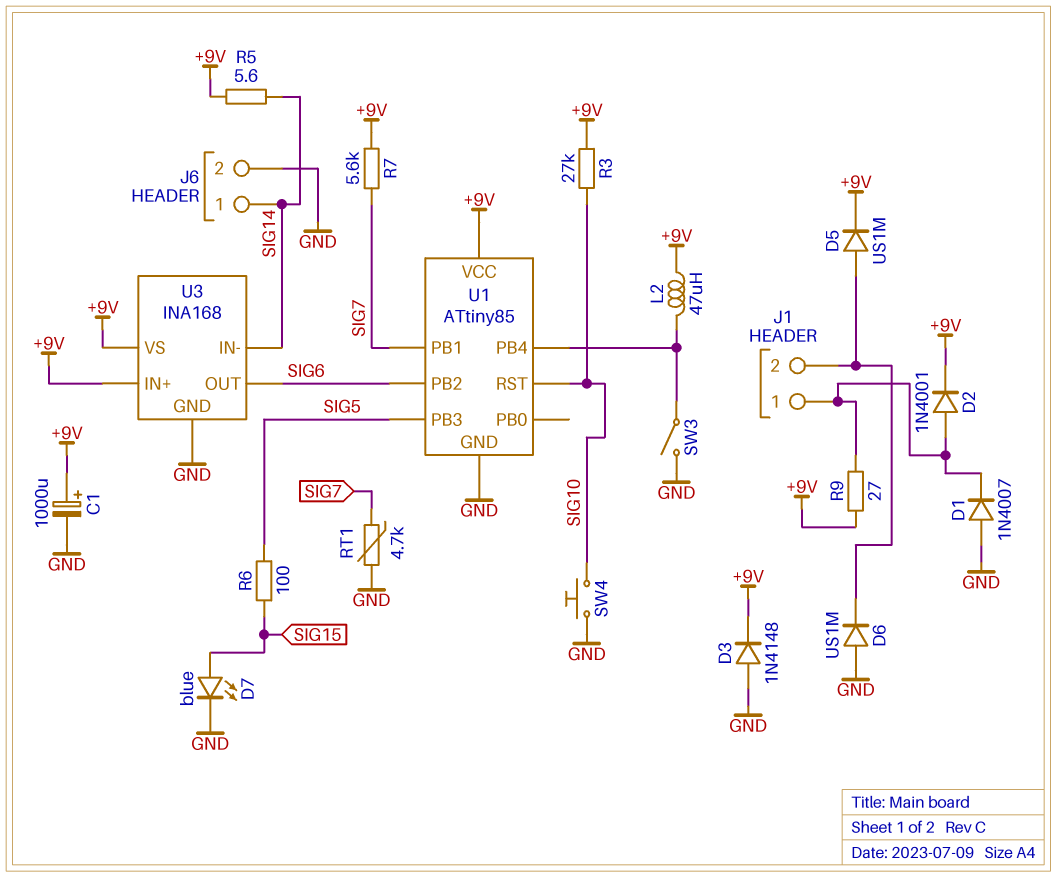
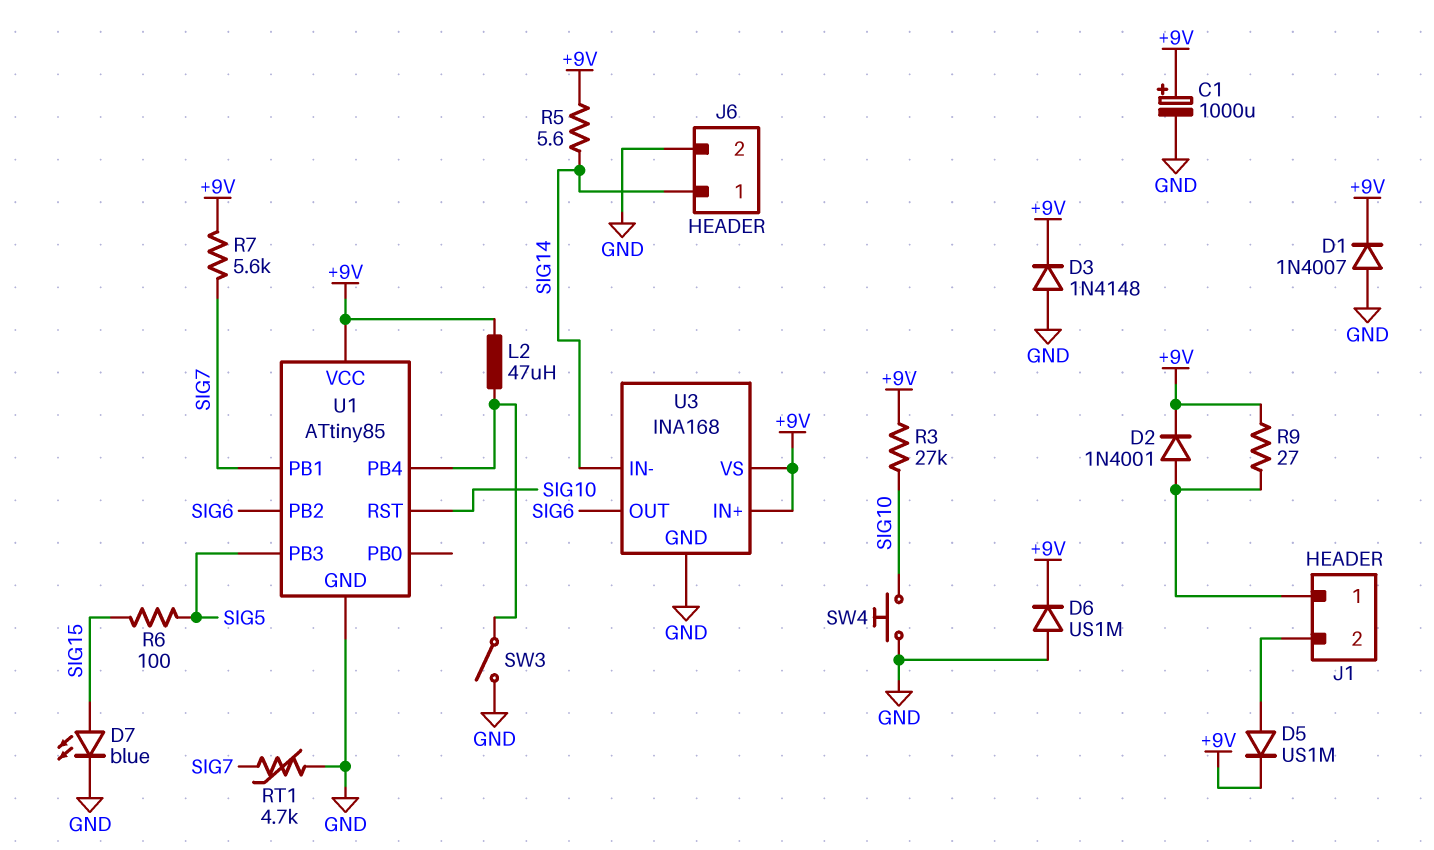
D1: diode 1N4007 (A GND, K J1/1) -> diode 1N4007 (A GND, K +9V)
D6: diode US1M (A GND, K J1/2) -> diode US1M (A GND, K +9V)

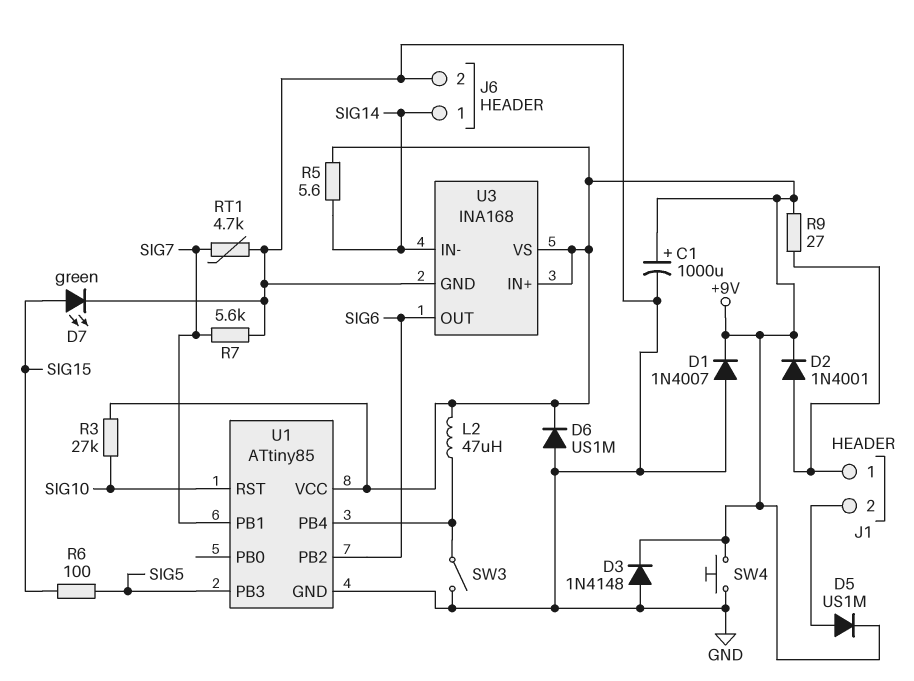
D7: LED blue (A SIG15, K GND) -> LED green (A SIG15, K GND)
R7: 5.6k (+9V, SIG7) -> 5.6k (GND, SIG7)
SW4: button (GND, SIG10) -> button (+9V, GND)

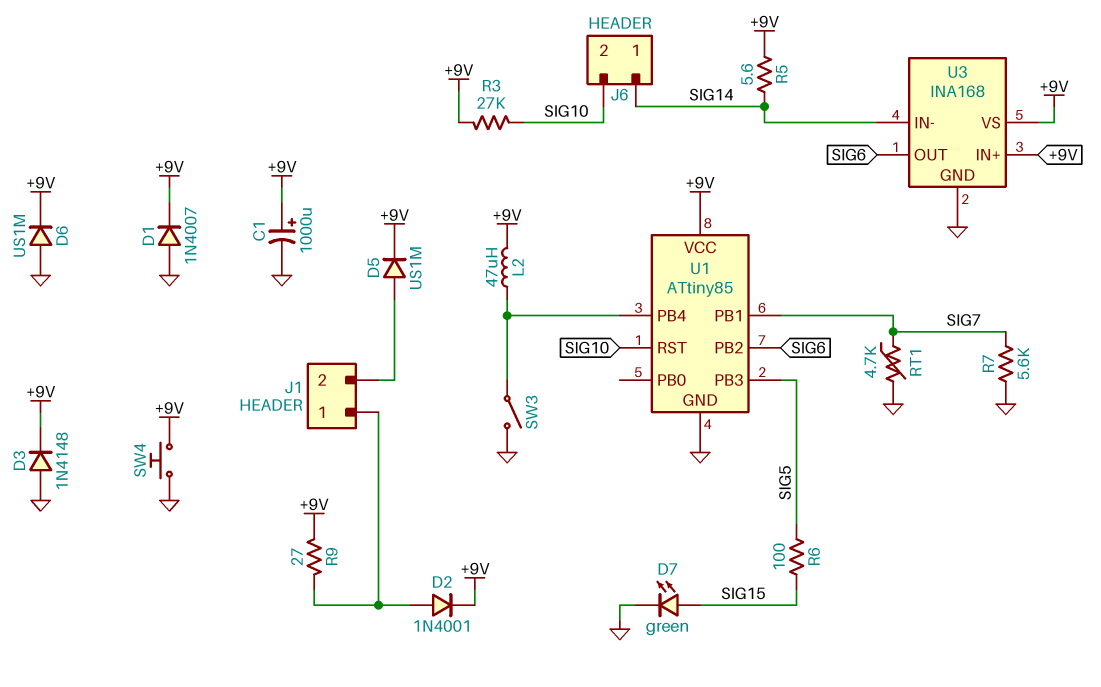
J6 pin 2: GND -> SIG10

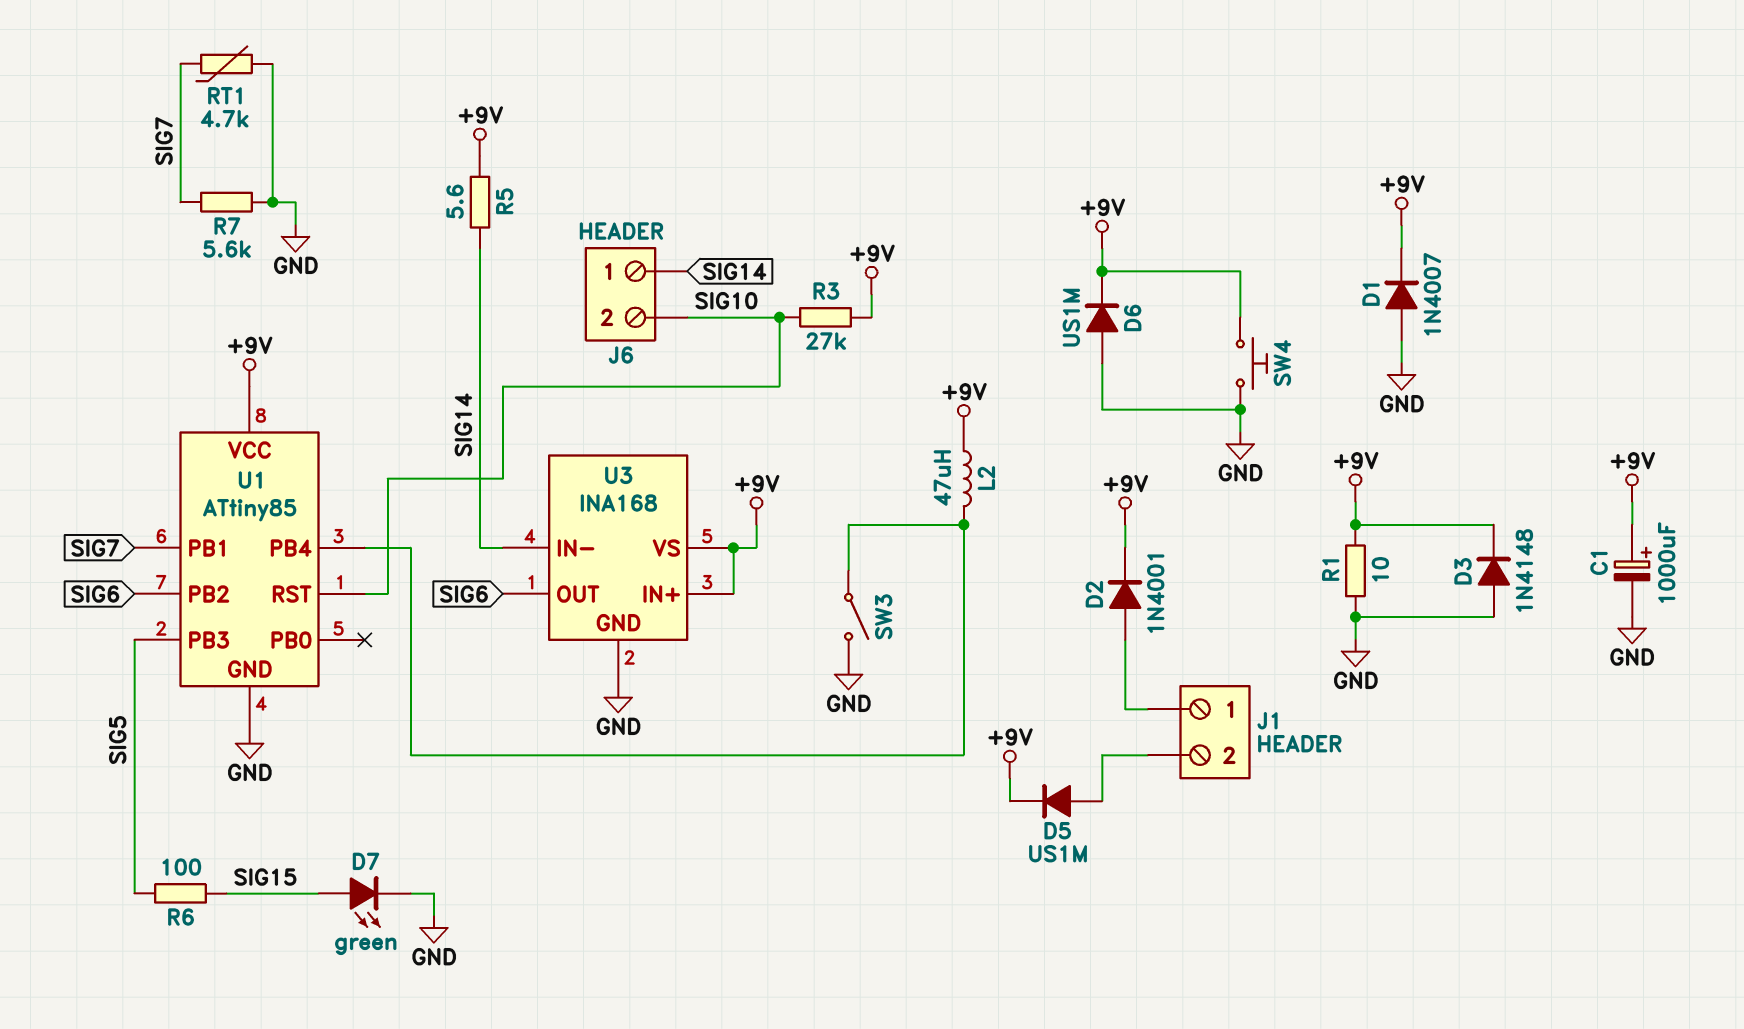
R1: none -> 10 (+9V, GND)
R9: 27 (+9V, J1/1) -> none

